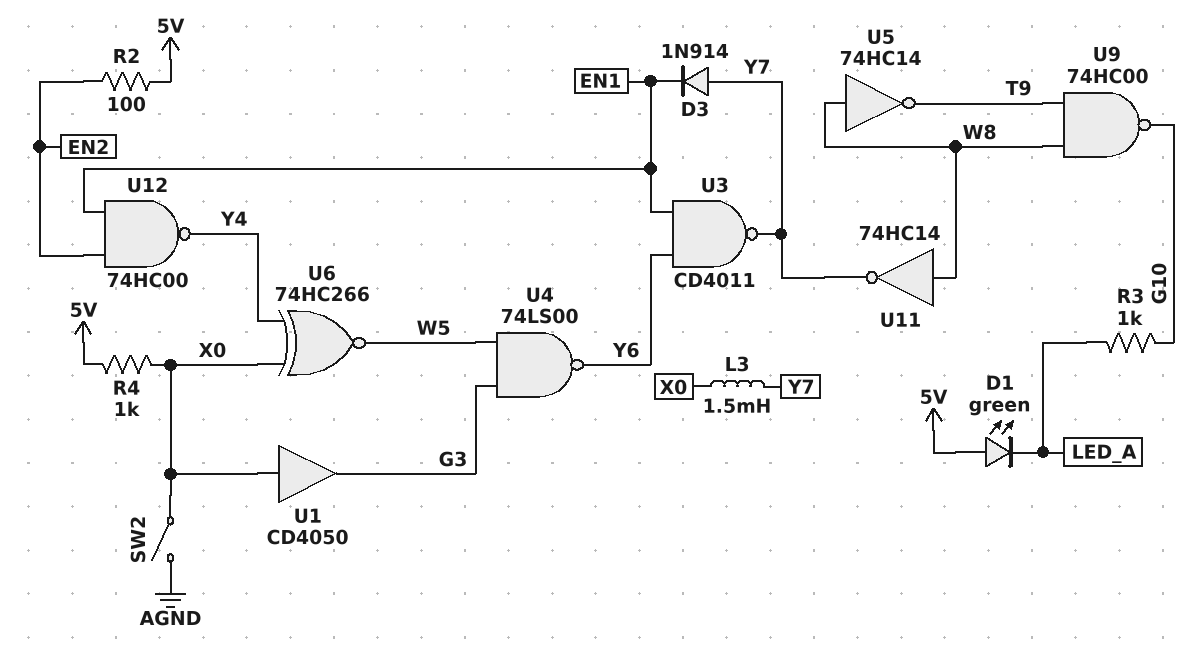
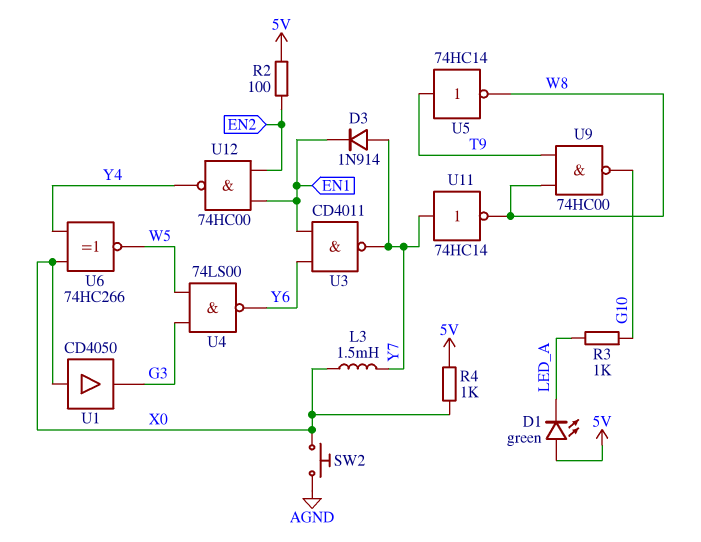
SW2: switch (AGND, X0) -> button (AGND, X0)
U5: NOT 74HC14 (in W8, out T9) -> NOT 74HC14 (in T9, out W8)
U11: NOT 74HC14 (in W8, out Y7) -> NOT 74HC14 (in Y7, out W8)

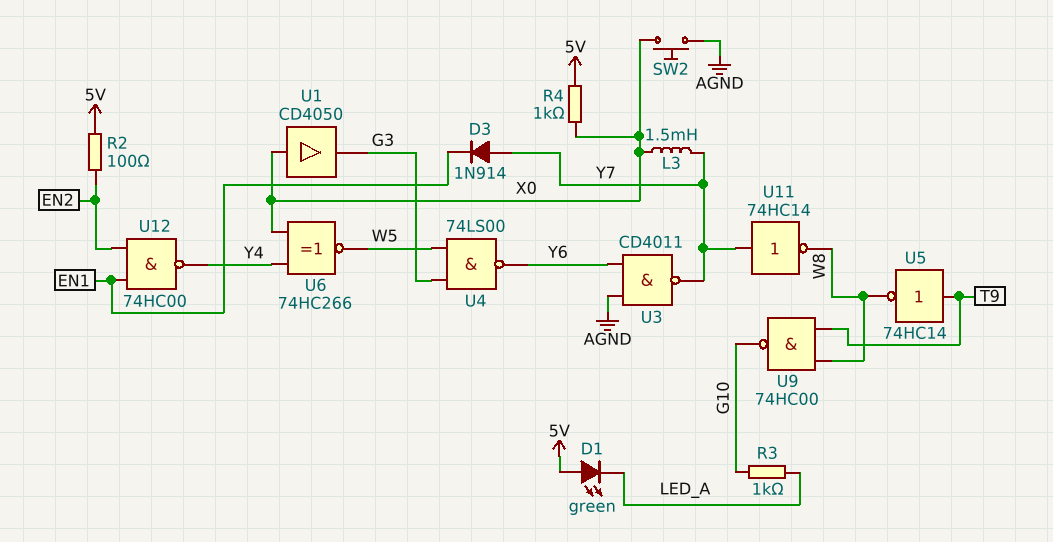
U3: NAND CD4011 (in EN1, in Y6, out Y7) -> NAND CD4011 (in AGND, in Y6, out Y7)

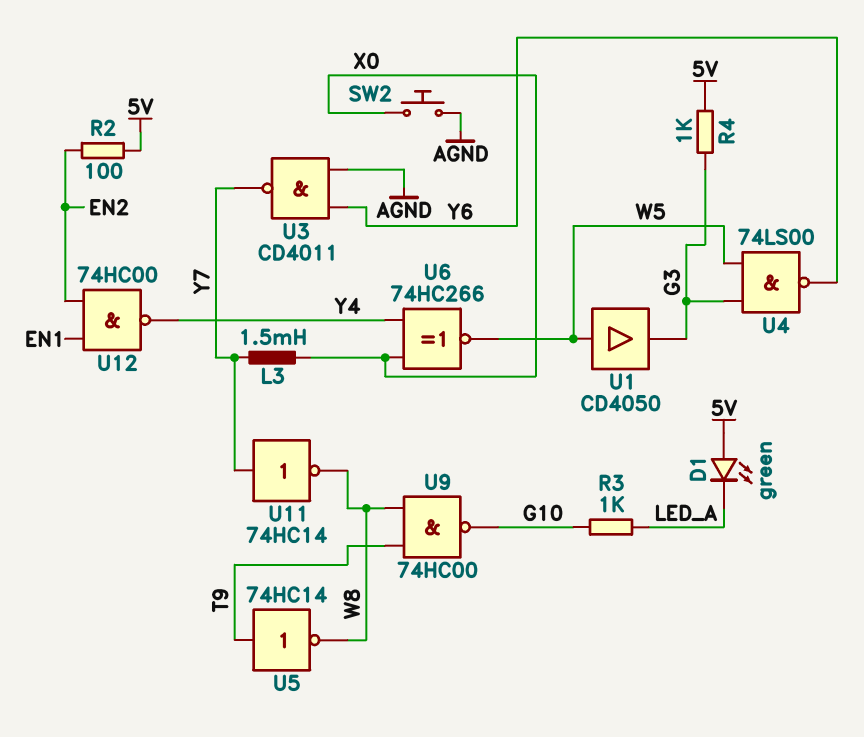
D3: diode 1N914 (A Y7, K EN1) -> none
R4: 1k (5V, X0) -> 1k (5V, G3)
U1: buffer CD4050 (in X0, out G3) -> buffer CD4050 (in W5, out G3)

